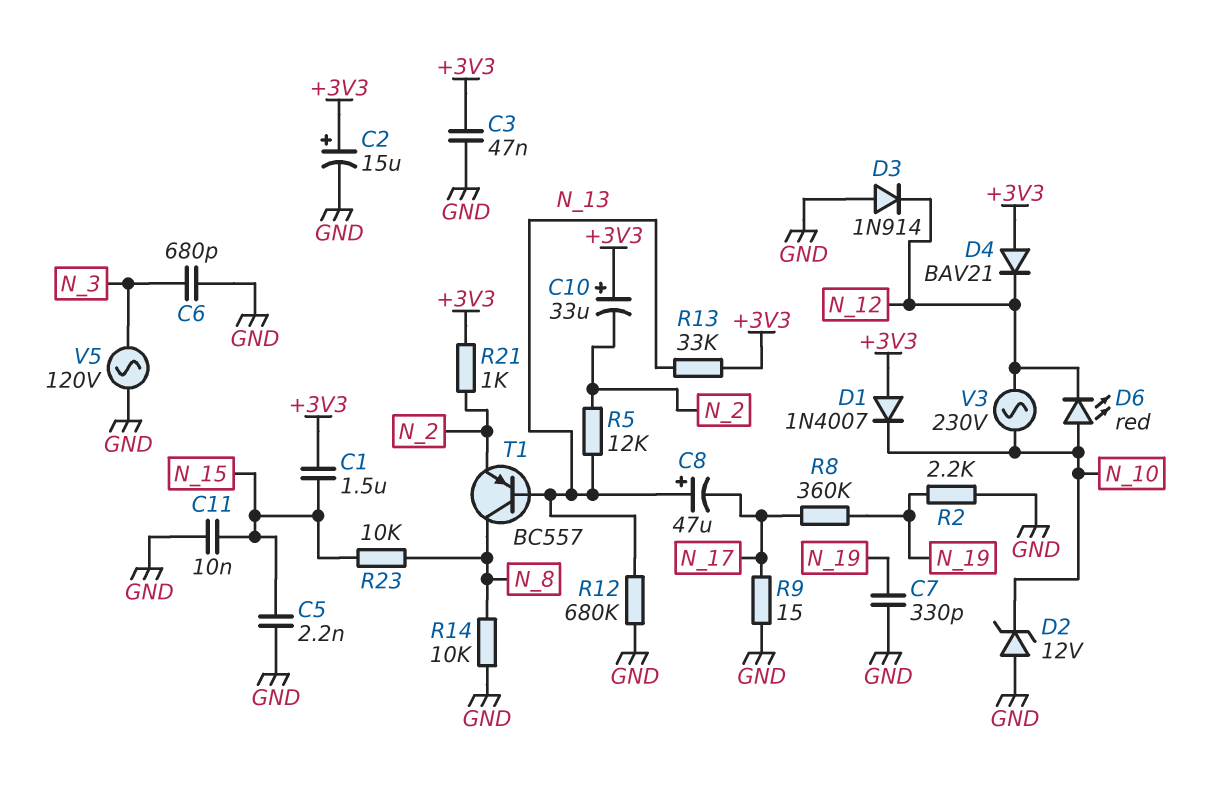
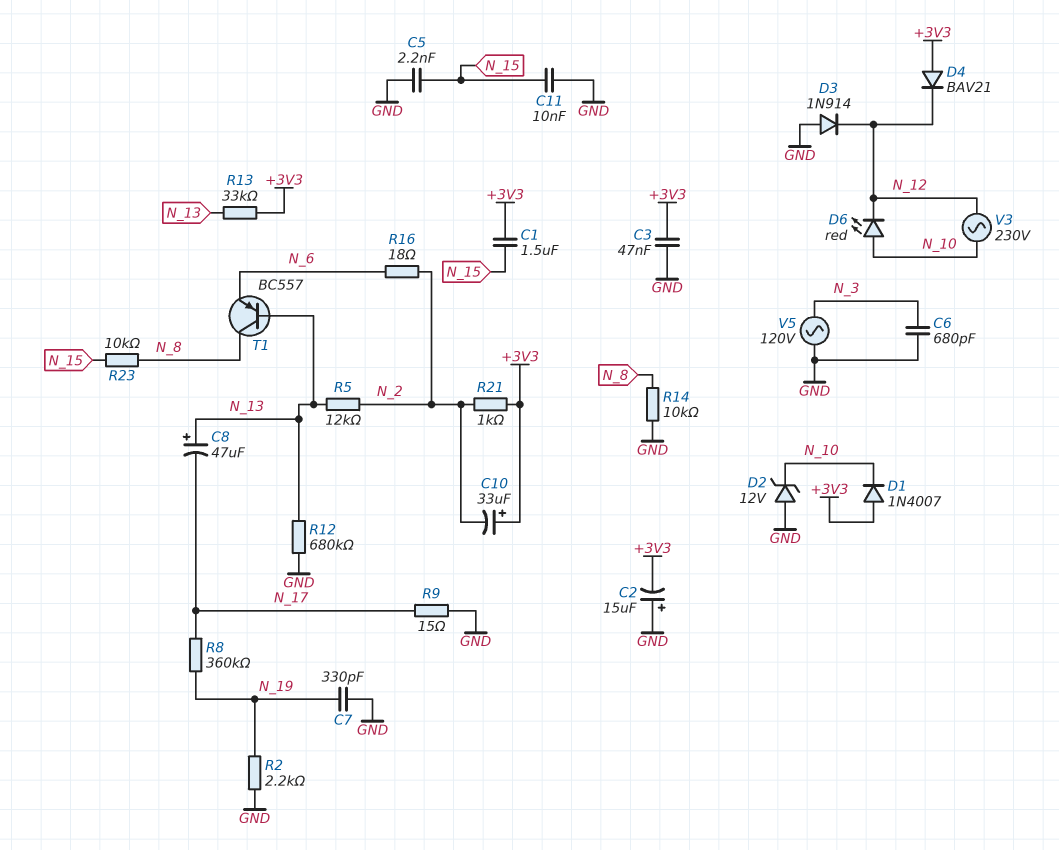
C2: 15uF (plus +3V3, minus GND) -> 15uF (plus GND, minus +3V3)
R16: none -> 18 (N_2, N_6)
T1: PNP BC557 (B N_13, C N_8, E N_2) -> PNP BC557 (B N_13, C N_8, E N_6)

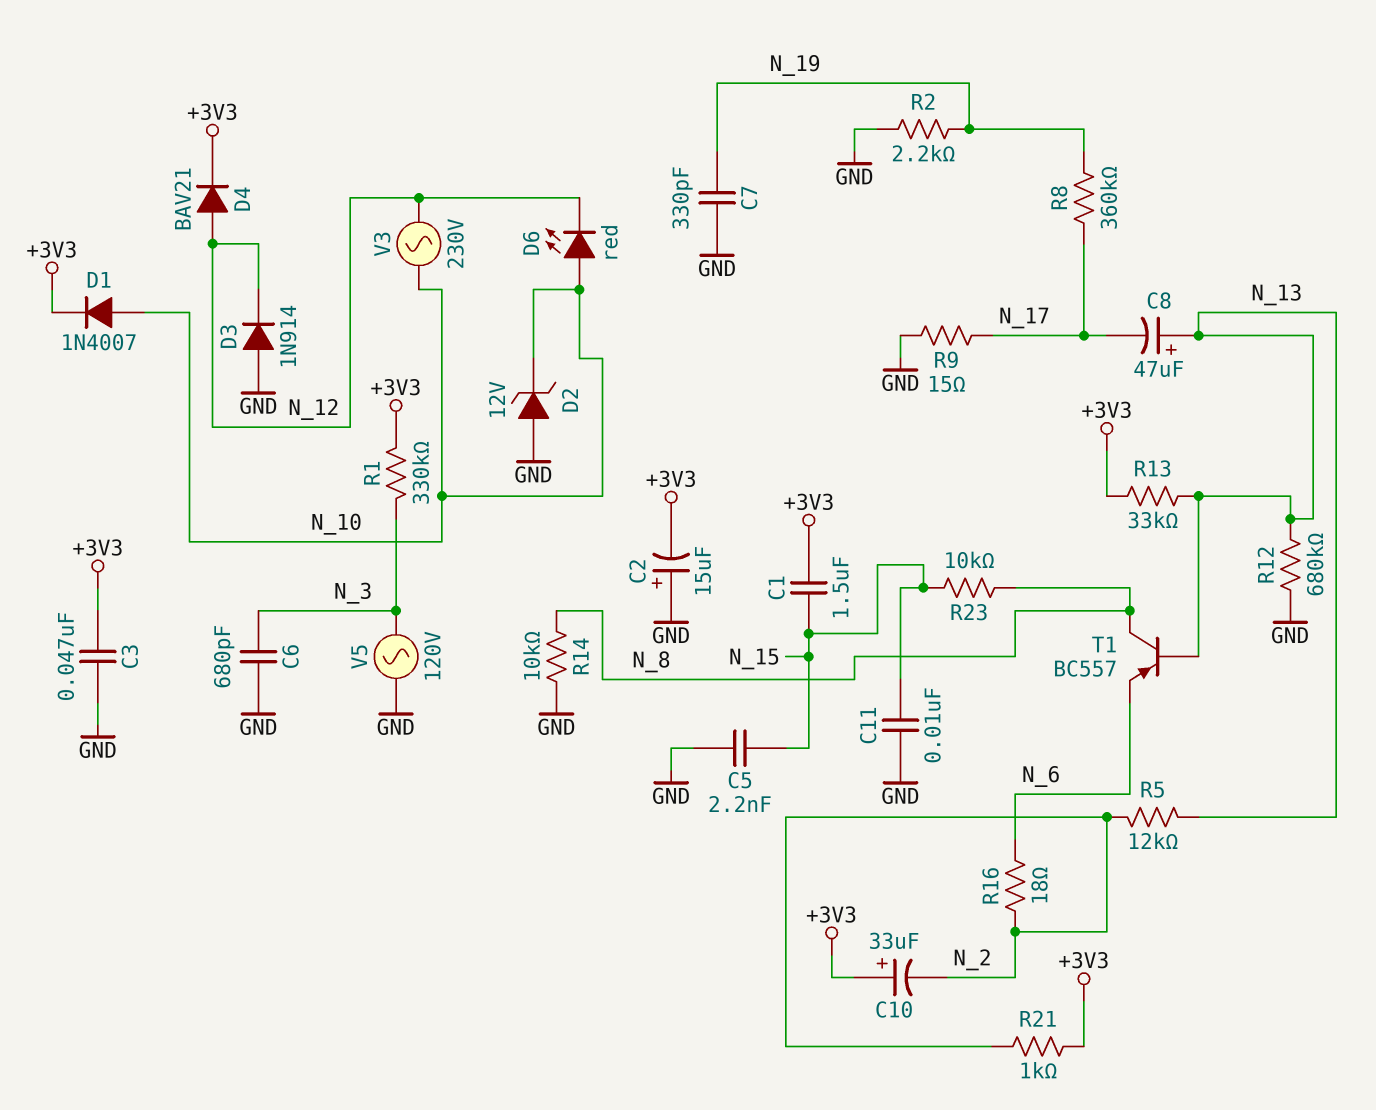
D1: diode 1N4007 (A +3V3, K N_10) -> diode 1N4007 (A N_10, K +3V3)
D4: diode BAV21 (A +3V3, K N_12) -> diode BAV21 (A N_12, K +3V3)
R1: none -> 330k (+3V3, N_3)

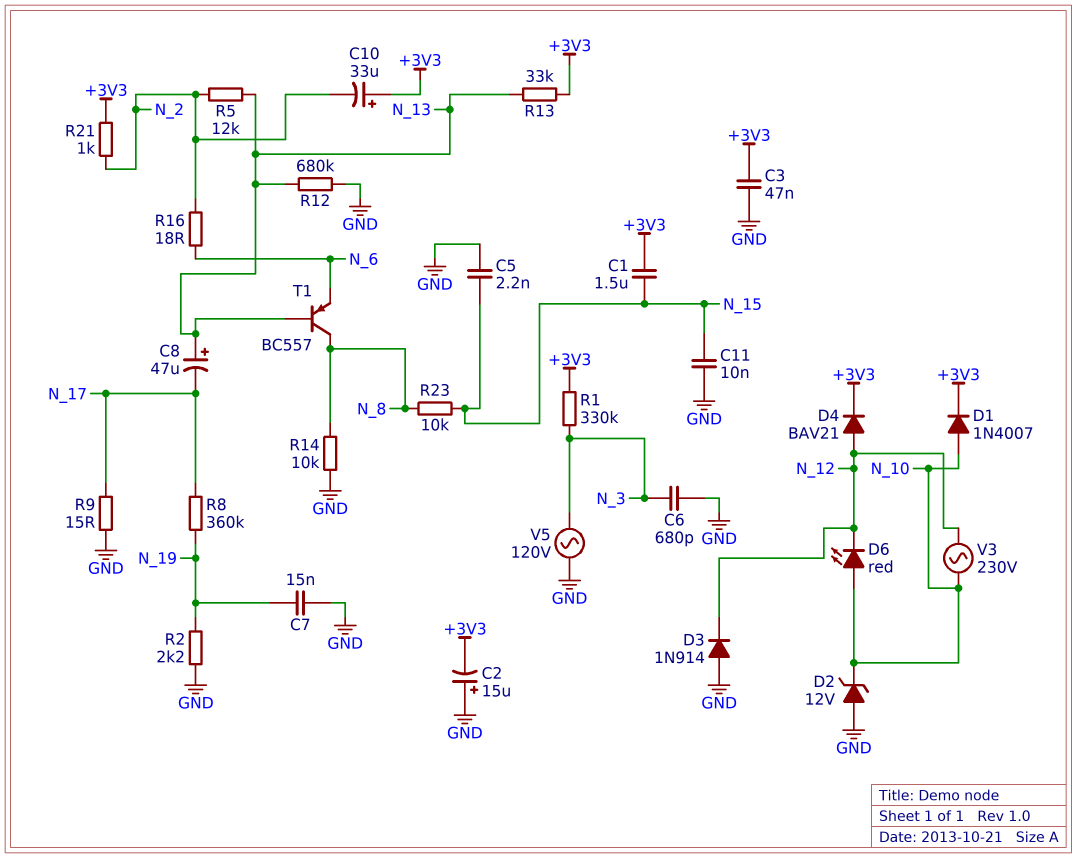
C7: 330pF (GND, N_19) -> 15nF (GND, N_19)

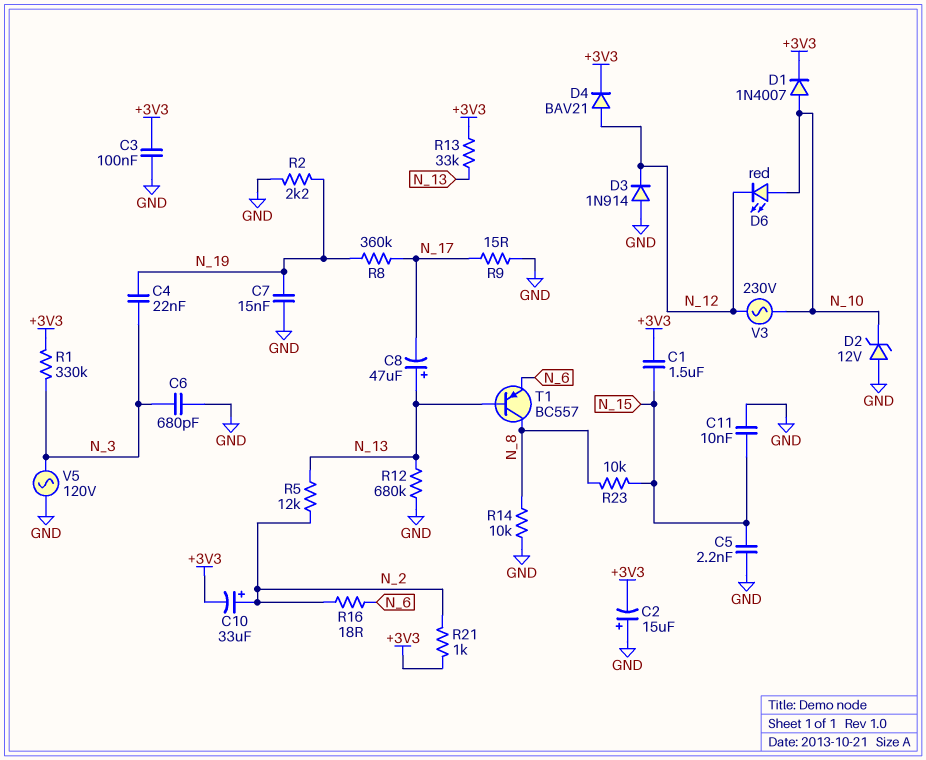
C3: 47nF (+3V3, GND) -> 100nF (+3V3, GND)
C4: none -> 22nF (N_3, N_19)
C10: 33uF (plus +3V3, minus N_2) -> 33uF (plus N_2, minus +3V3)

